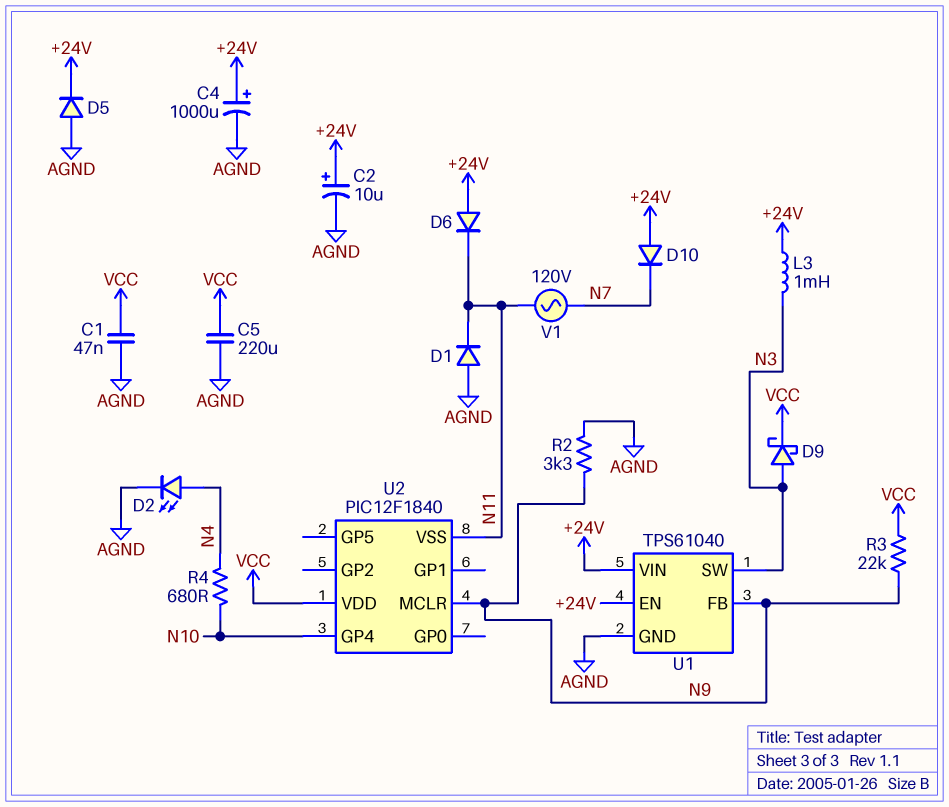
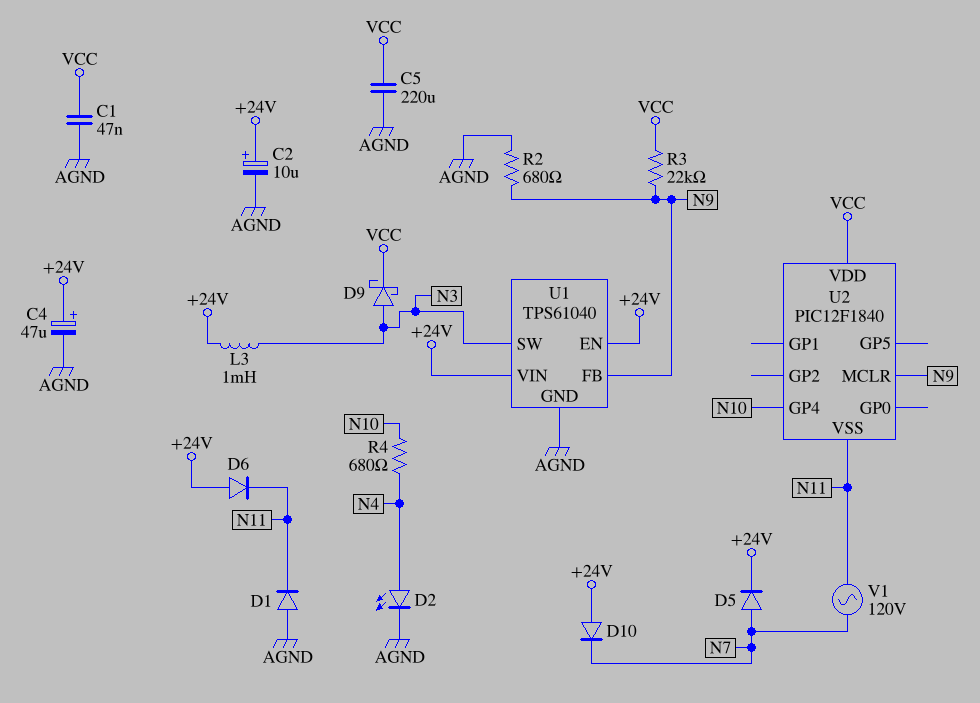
C4: 1000uF (plus +24V, minus AGND) -> 47uF (plus +24V, minus AGND)
D5: diode (A AGND, K +24V) -> diode (A N7, K +24V)
R2: 3.3k (AGND, N9) -> 680 (AGND, N9)

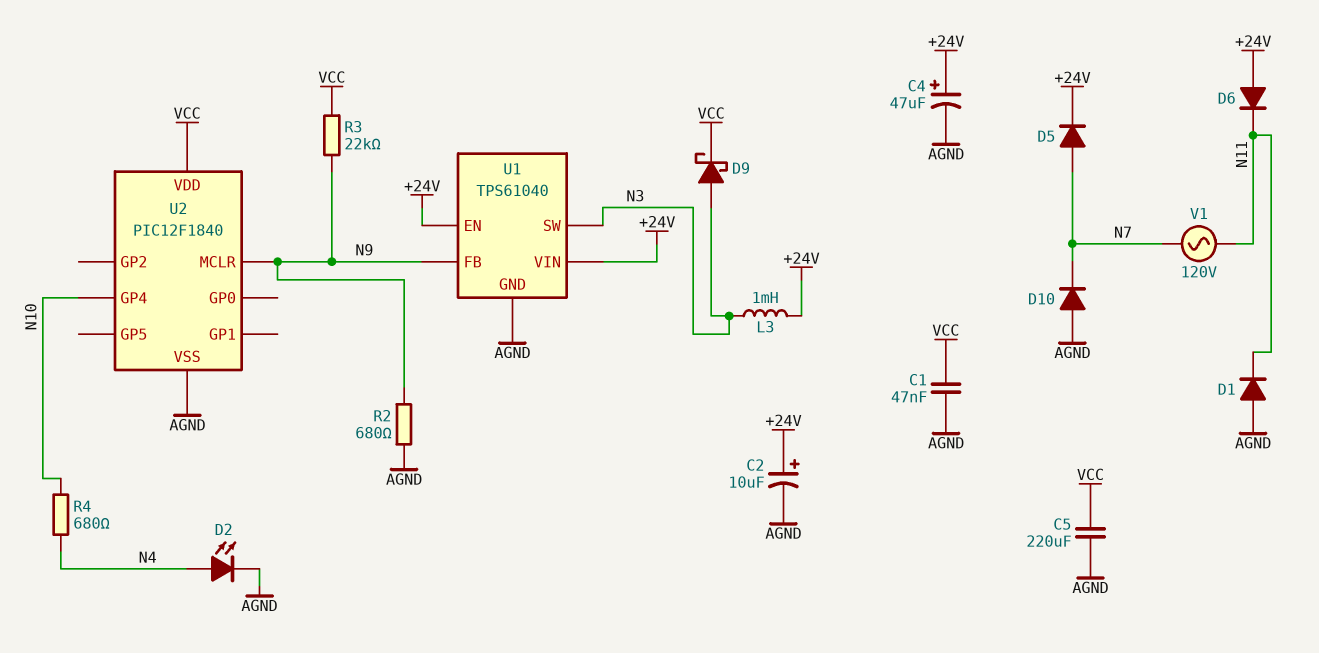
D10: diode (A +24V, K N7) -> diode (A AGND, K N7)
U2 pin VSS: N11 -> AGND

